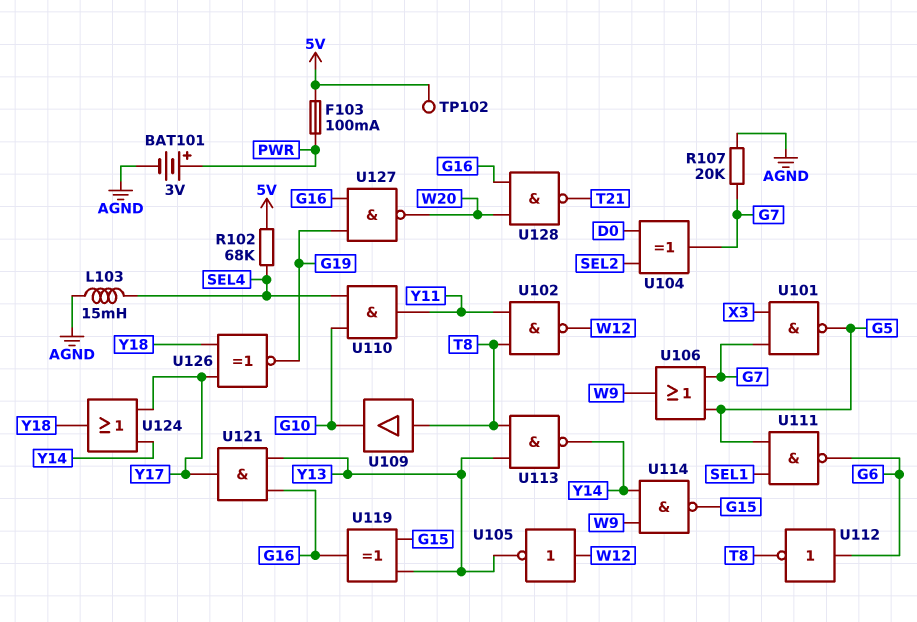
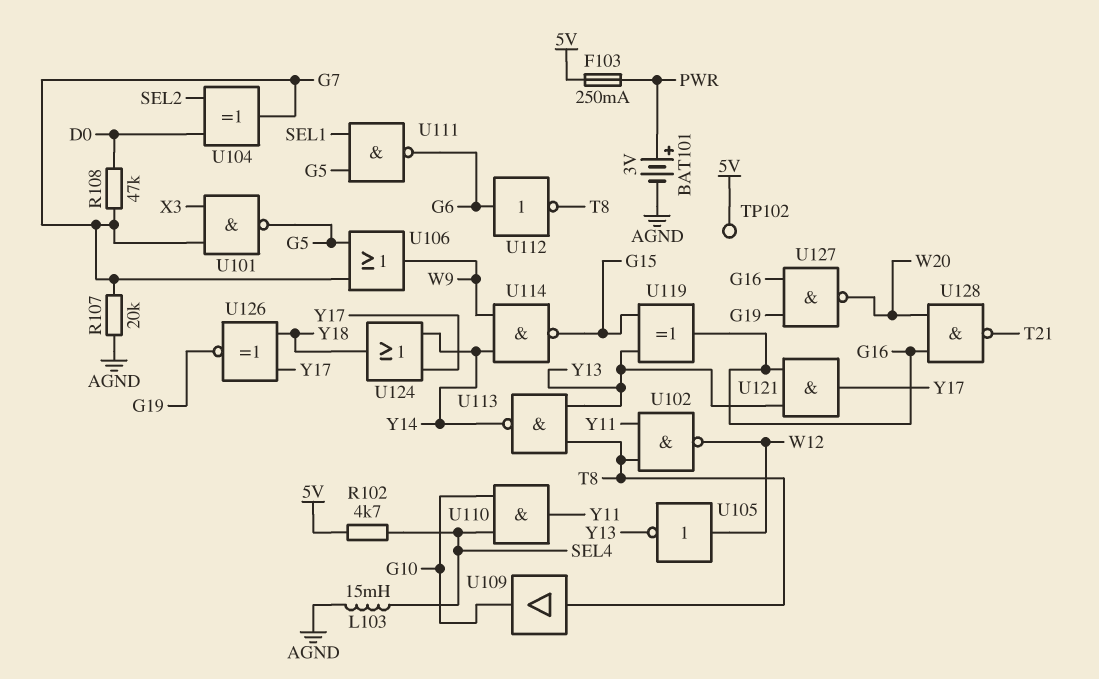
F103: 100mA (5V, PWR) -> 250mA (5V, PWR)
R102: 68k (5V, SEL4) -> 4.7k (5V, SEL4)
R108: none -> 47k (D0, G7)

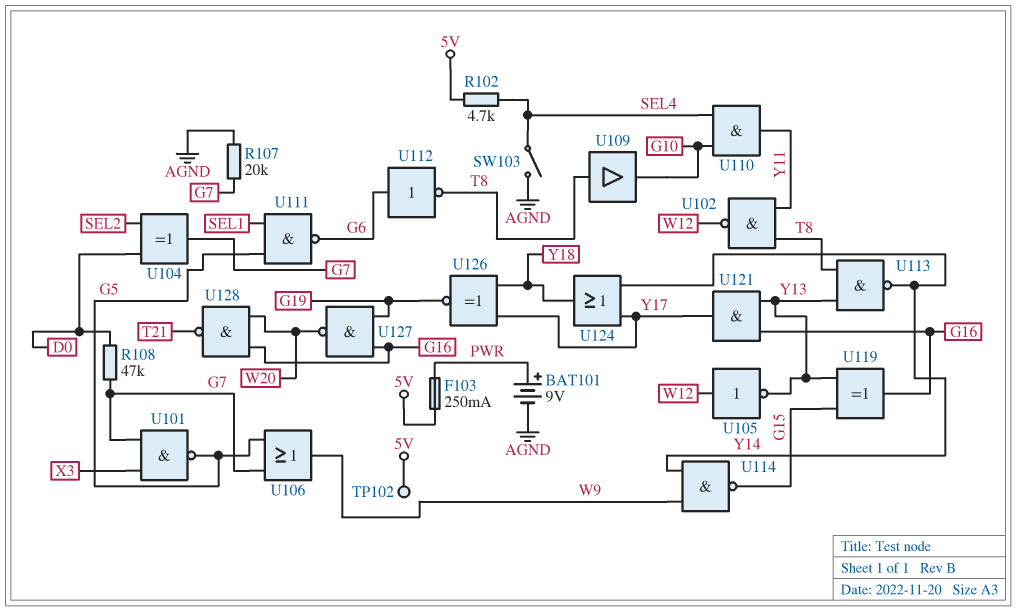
BAT101: 3V (plus PWR, minus AGND) -> 9V (plus PWR, minus AGND)
L103: 15mH (AGND, SEL4) -> none
SW103: none -> switch (AGND, SEL4)

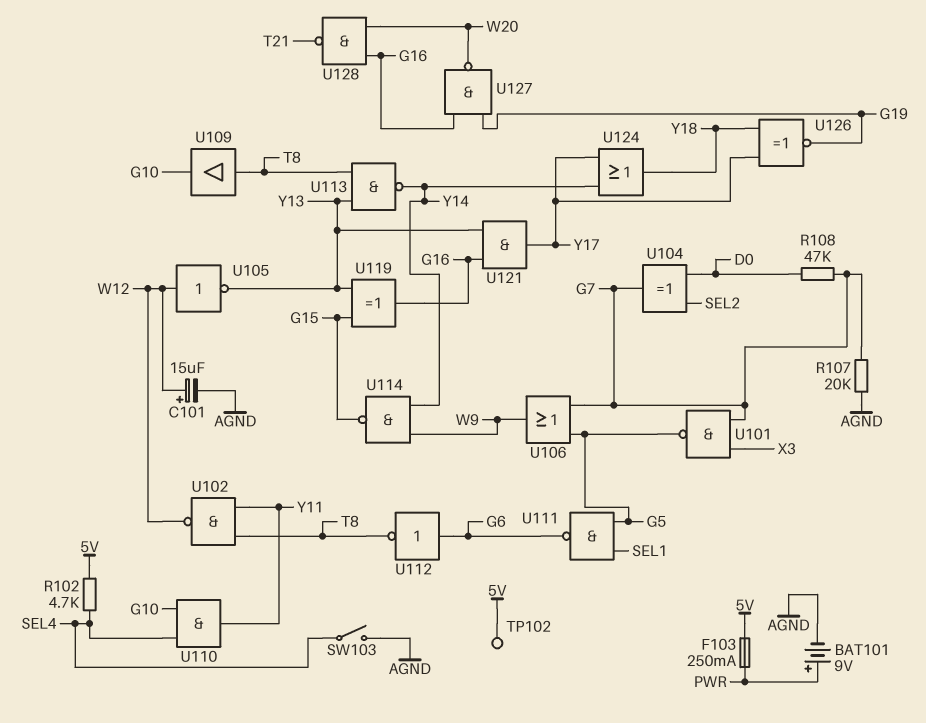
C101: none -> 15uF (plus W12, minus AGND)

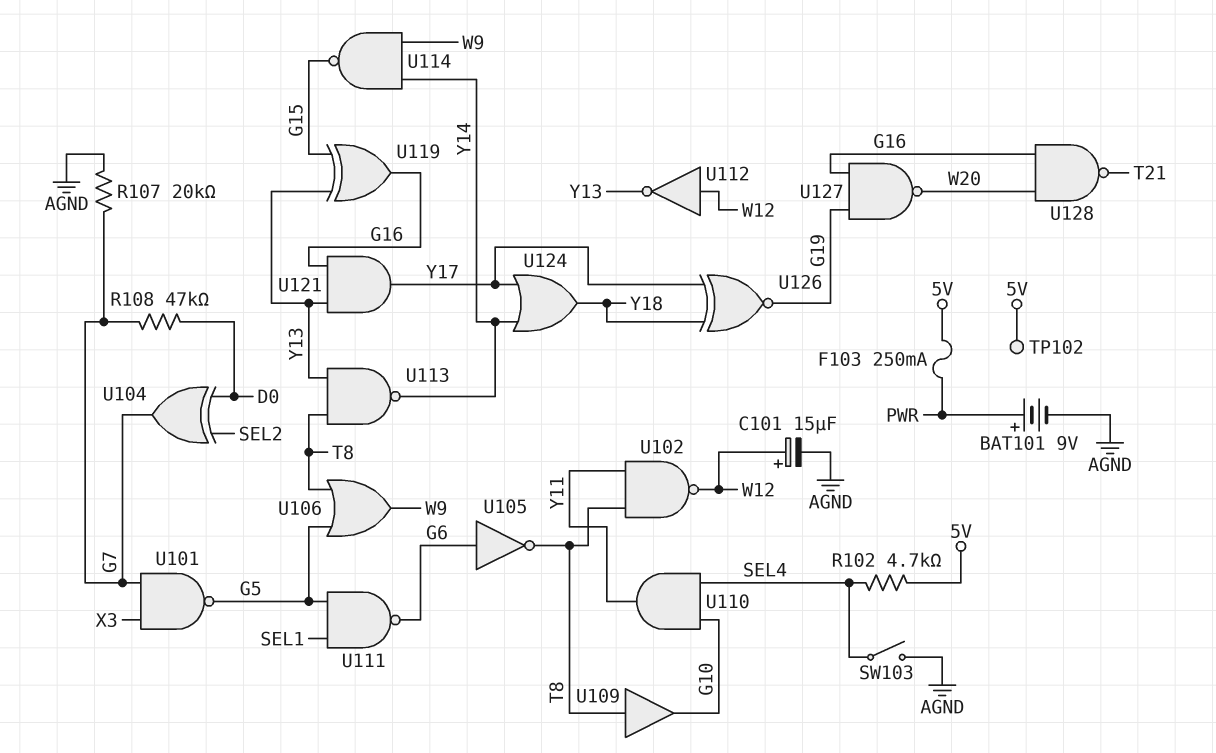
U105: NOT (in W12, out Y13) -> NOT (in G6, out T8)
U106: OR (in G5, in G7, out W9) -> OR (in G5, in T8, out W9)
U112: NOT (in G6, out T8) -> NOT (in W12, out Y13)

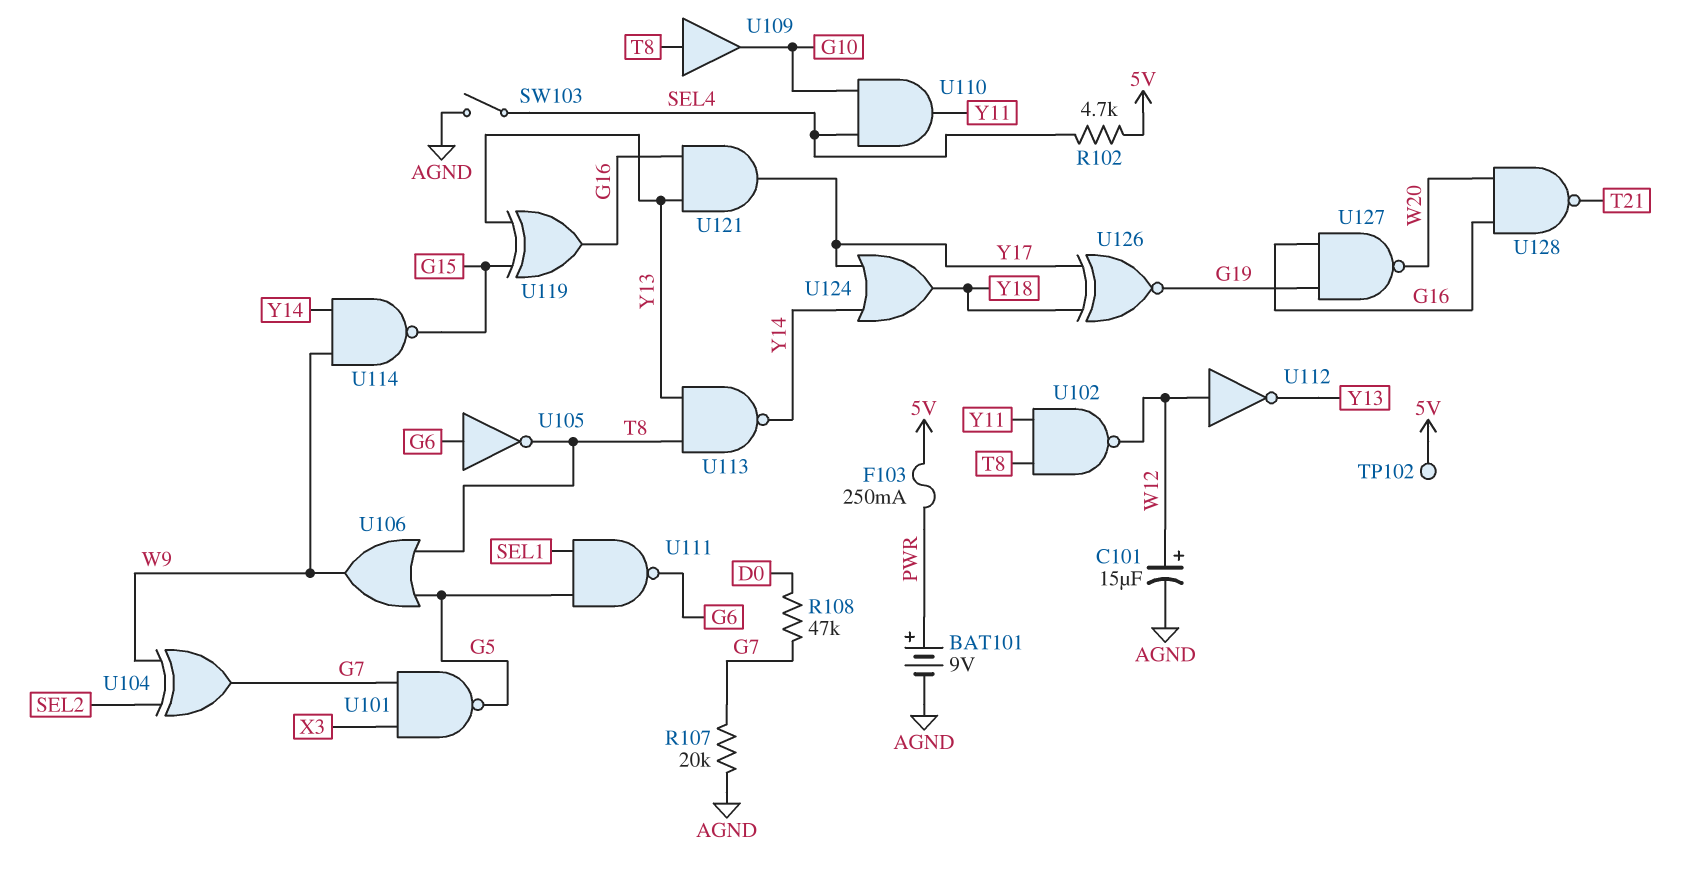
U104: XOR (in D0, in SEL2, out G7) -> XOR (in SEL2, in W9, out G7)

